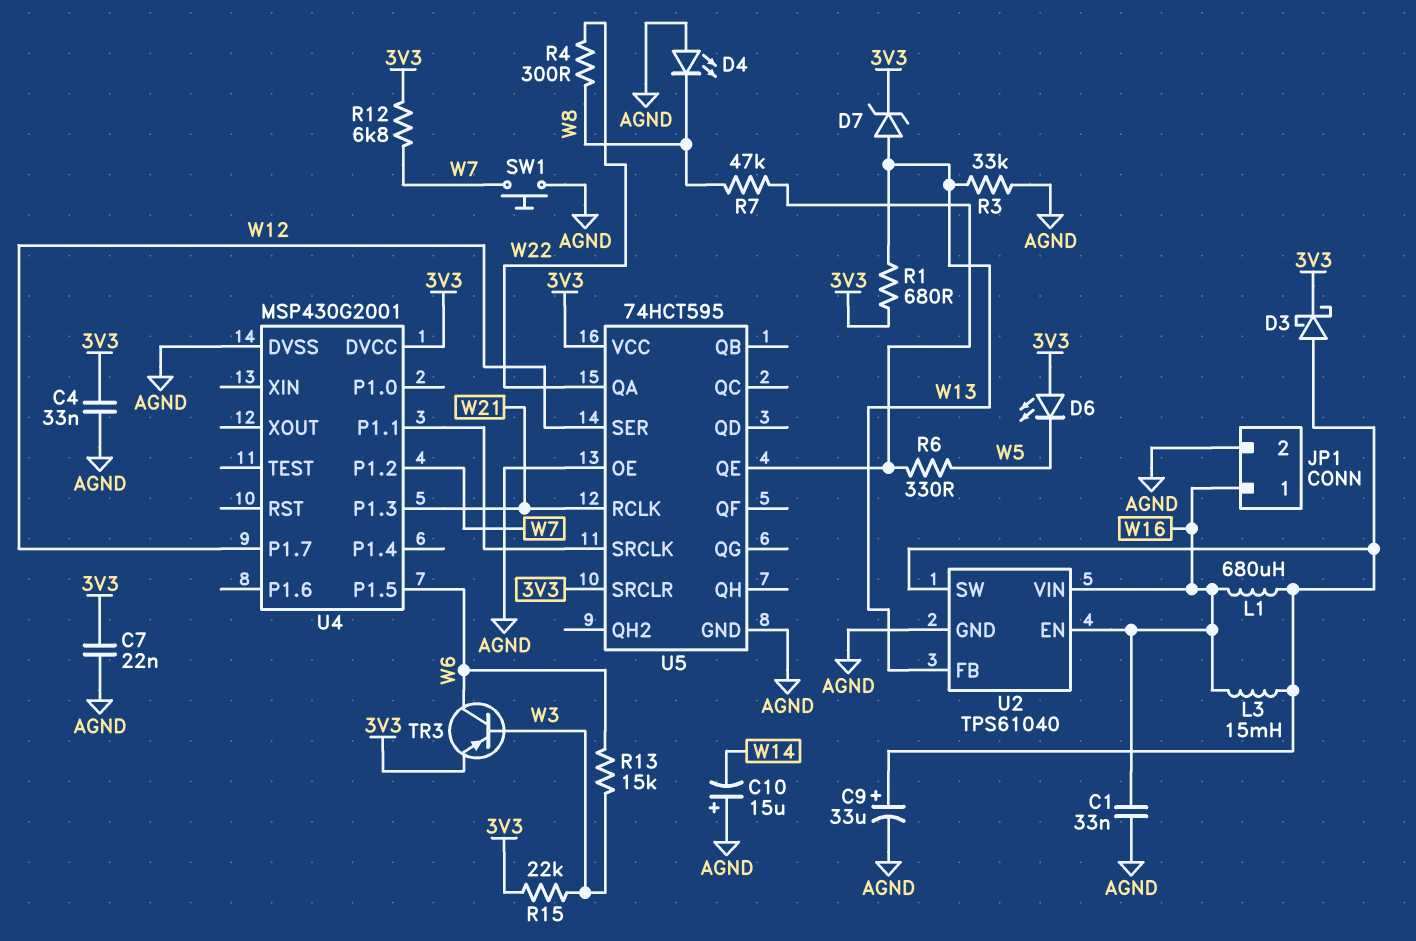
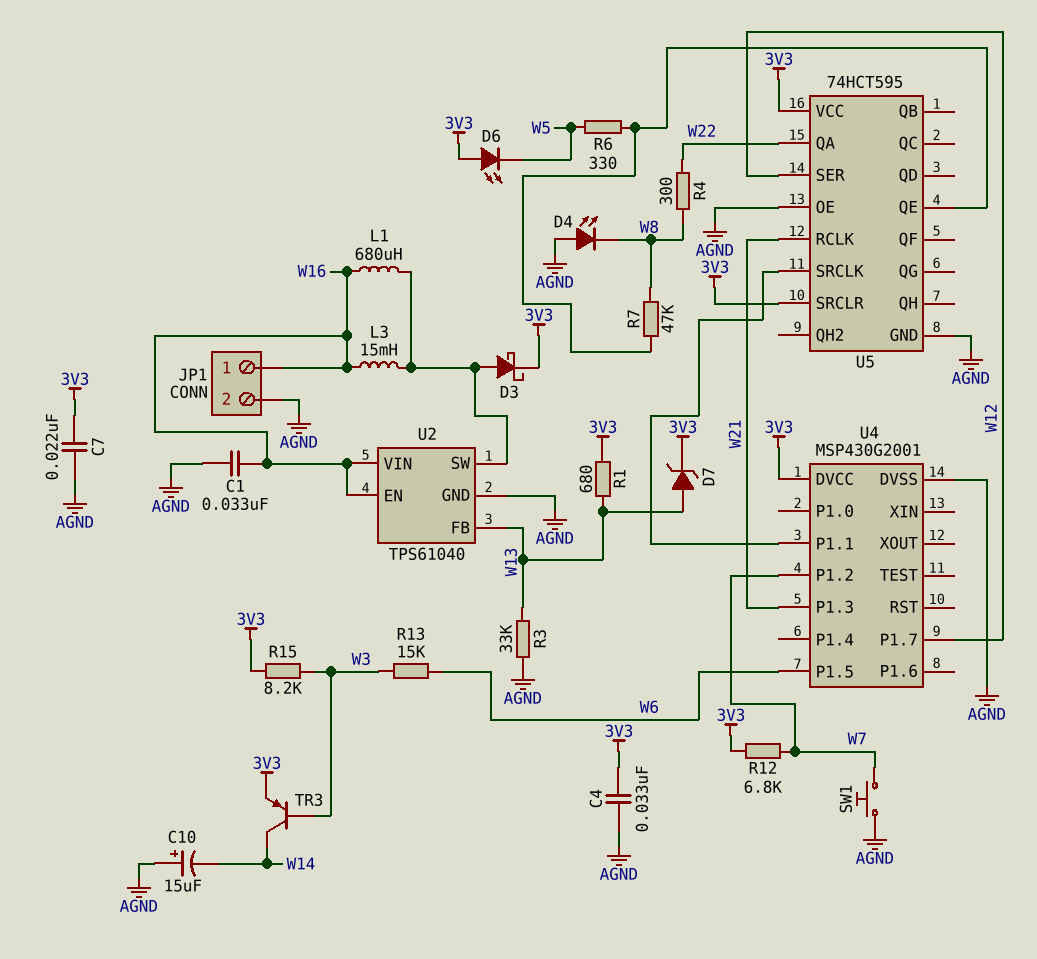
C9: 33uF (plus U2/SW, minus AGND) -> none
R15: 22k (3V3, W3) -> 8.2k (3V3, W3)
TR3: PNP (B W3, C W6, E 3V3) -> PNP (B W3, C W14, E 3V3)

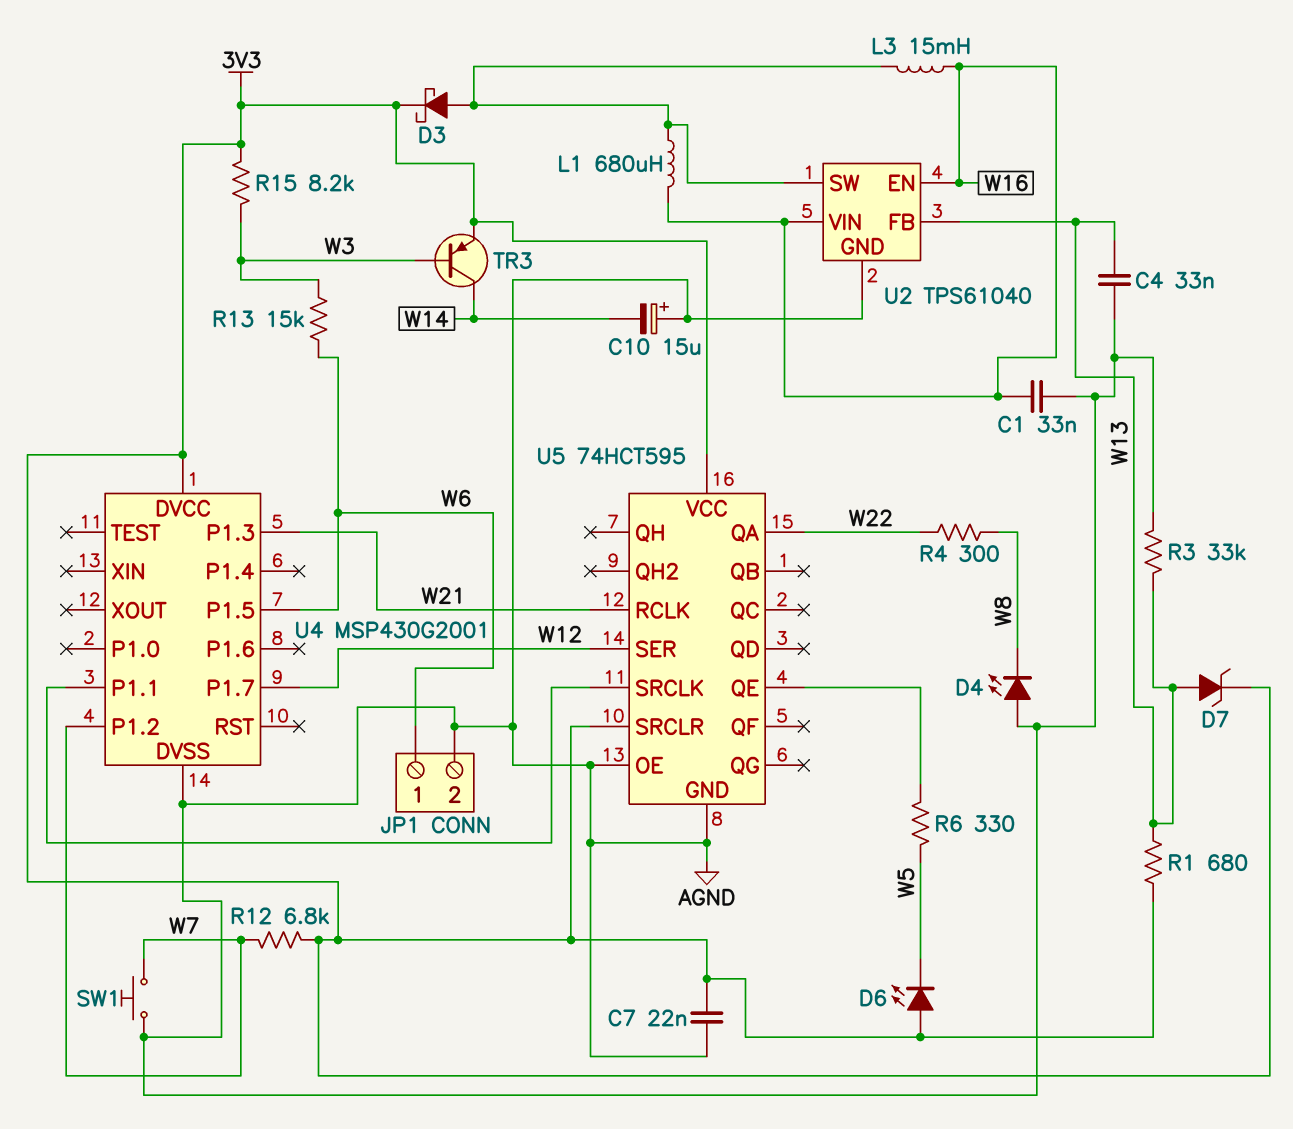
C4: 33nF (3V3, AGND) -> 33nF (AGND, W13)
JP1 pin 1: W16 -> W6
R7: 47k (U5/QE, W8) -> none

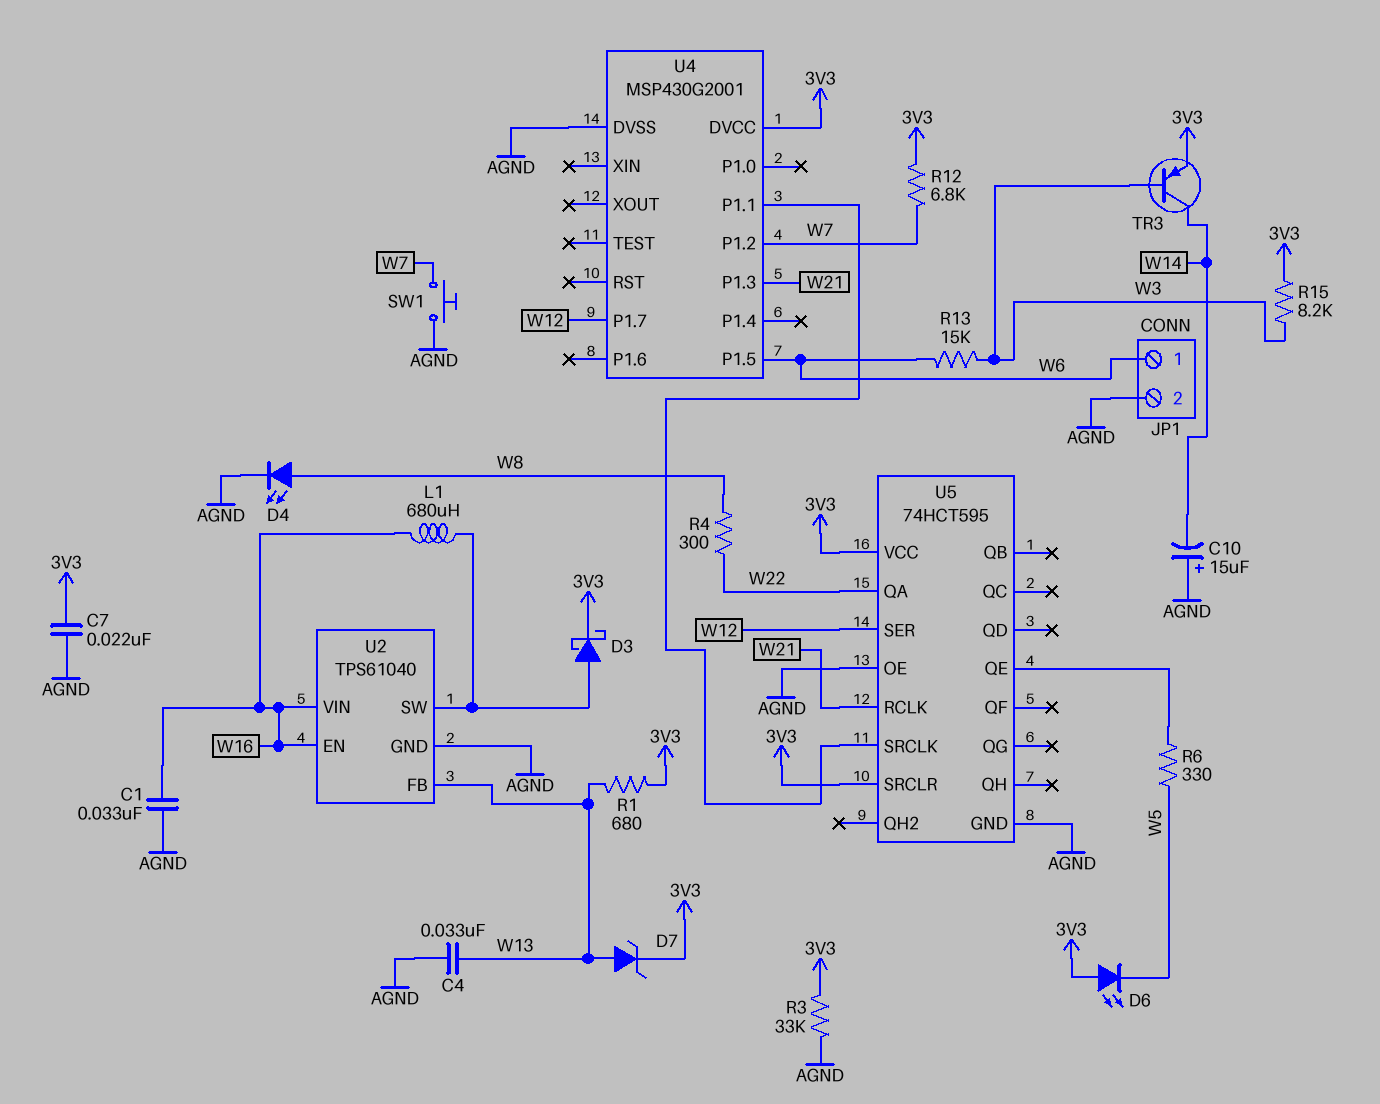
D4: LED (A AGND, K W8) -> LED (A W8, K AGND)
L3: 15mH (U2/SW, W16) -> none
R3: 33k (AGND, W13) -> 33k (3V3, AGND)

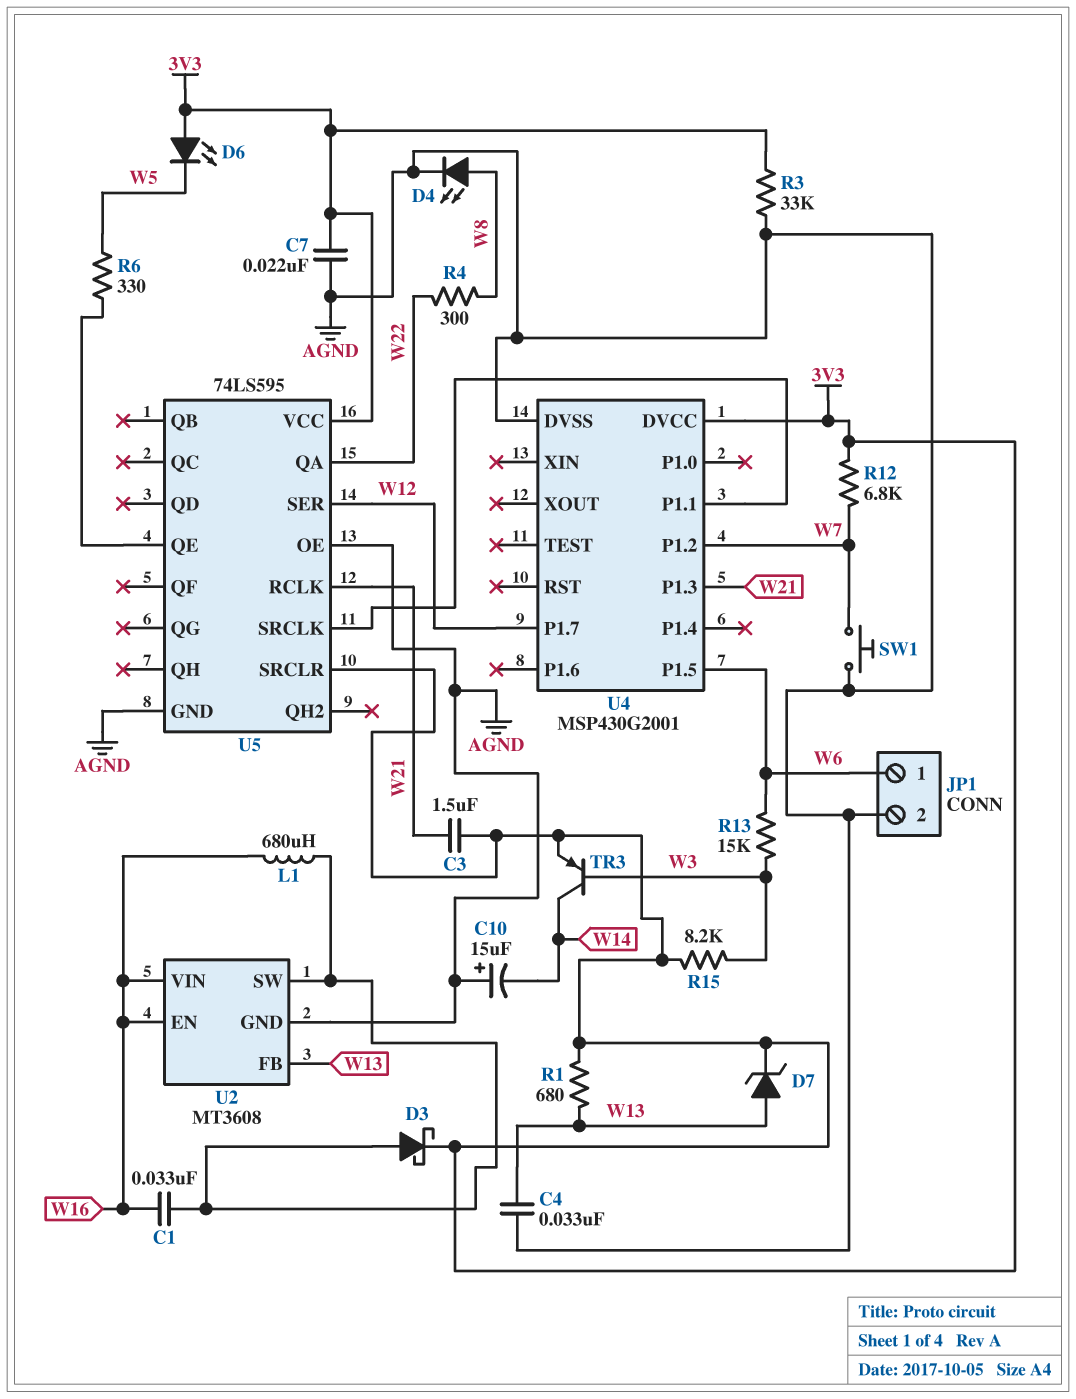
C1: 33nF (AGND, W16) -> 33nF (U2/SW, W16)
C3: none -> 1.5uF (3V3, W21)
U2: TPS61040 -> MT3608
U5: 74HCT595 -> 74LS595

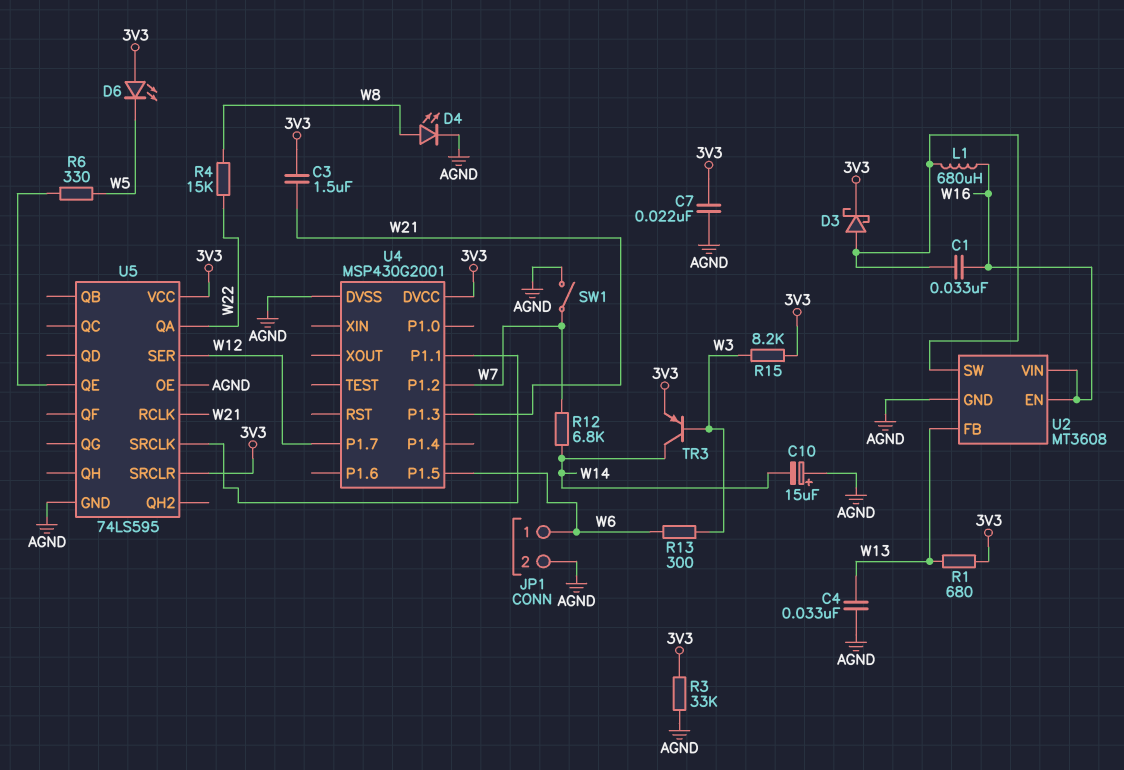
D7: zener (A W13, K 3V3) -> none
R4: 300 (W8, W22) -> 15k (W8, W22)
R12: 6.8k (3V3, W7) -> 6.8k (W7, W14)
R13: 15k (W3, W6) -> 300 (W3, W6)
SW1: button (AGND, W7) -> switch (AGND, W7)

